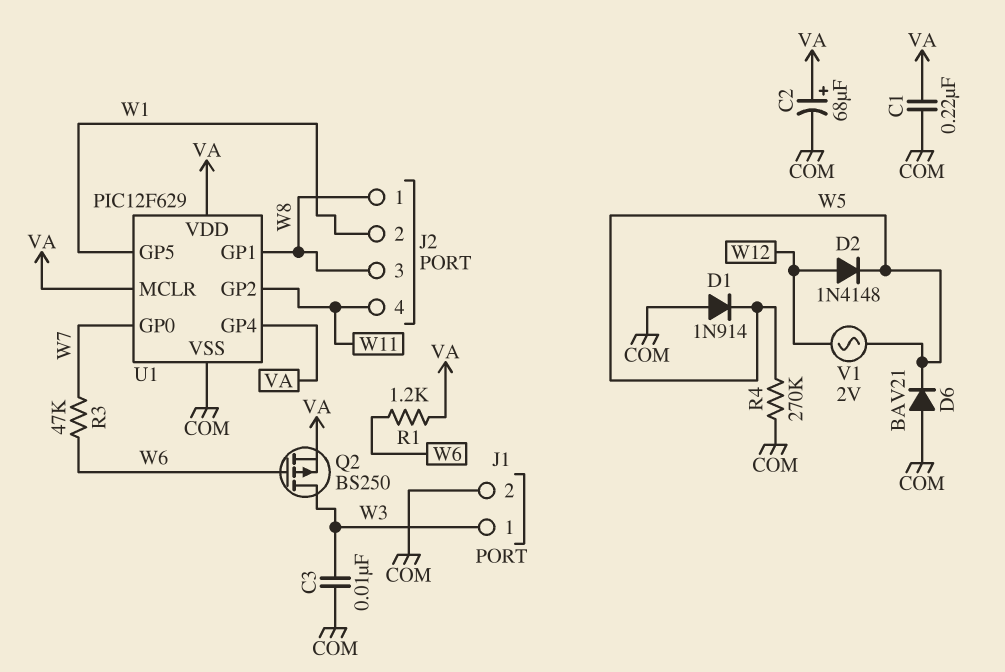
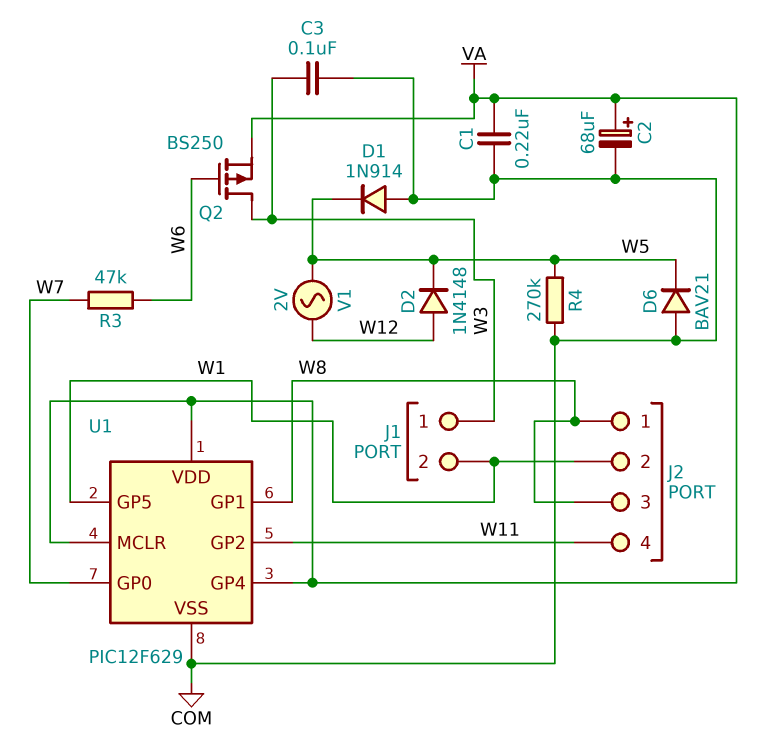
C3: 10nF (COM, W3) -> 100nF (COM, W3)
J1 pin 2: COM -> W1
R1: 1.2k (VA, W6) -> none

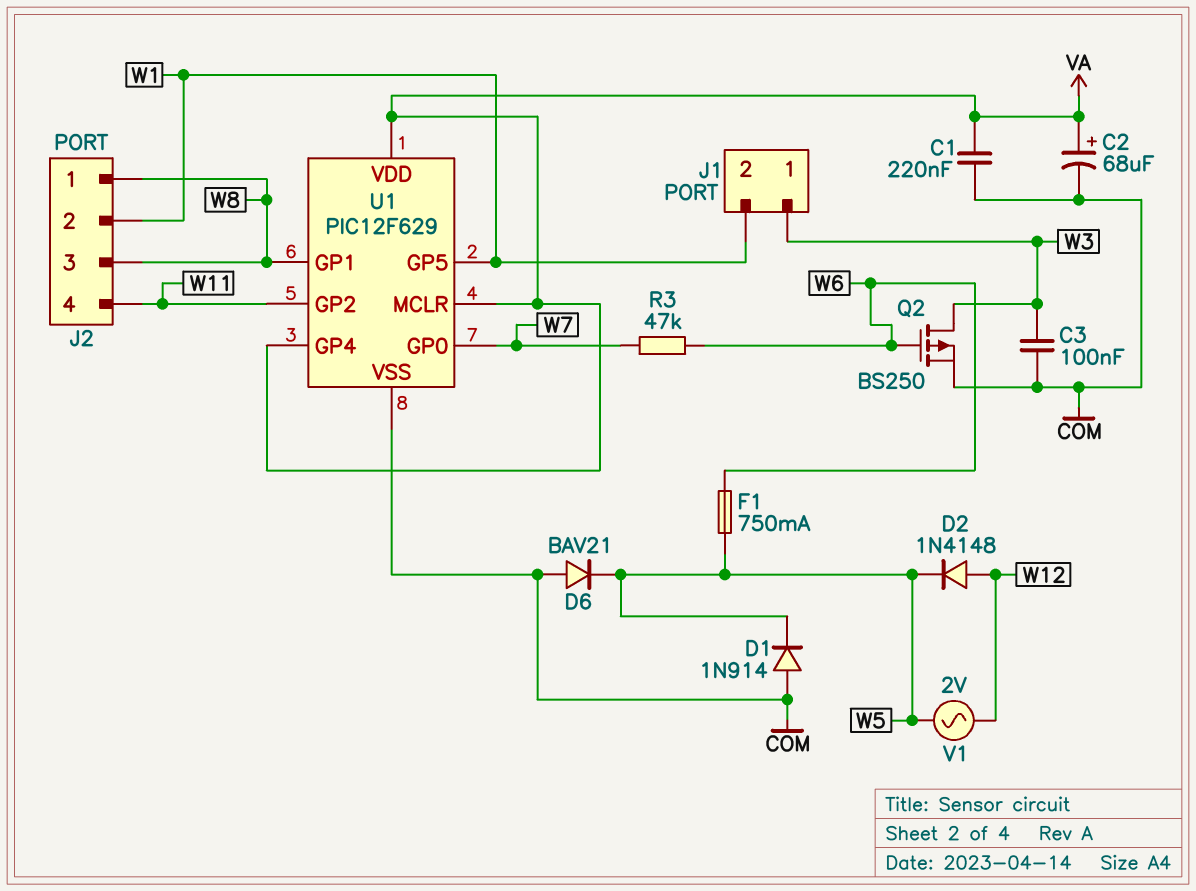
F1: none -> 750mA (W5, W6)
Q2: PMOS BS250 (G W6, D W3, S VA) -> PMOS BS250 (G W6, D W3, S COM)
R4: 270k (COM, W5) -> none

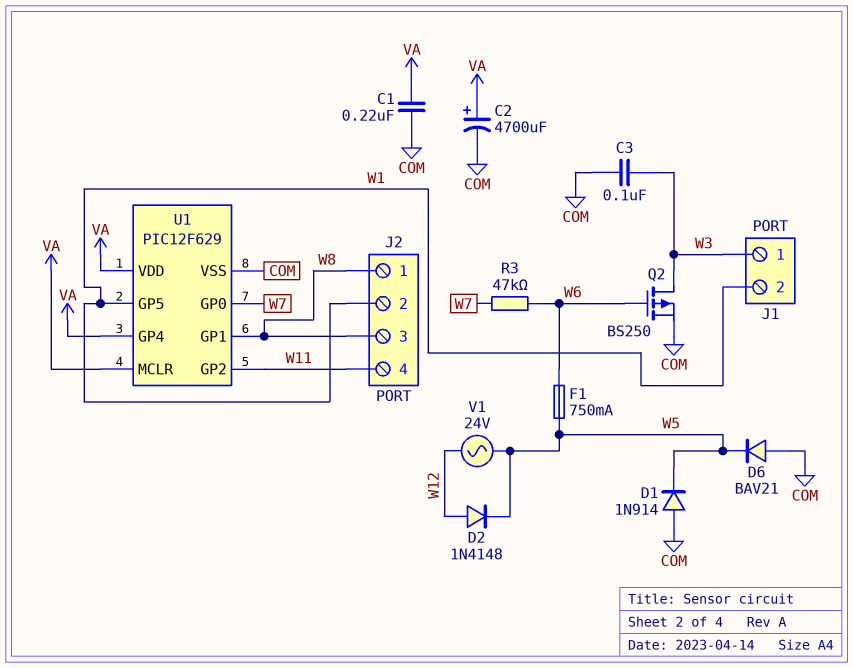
C2: 68uF (plus VA, minus COM) -> 4700uF (plus VA, minus COM)
V1: AC 2V (W5, W12) -> AC 24V (W5, W12)

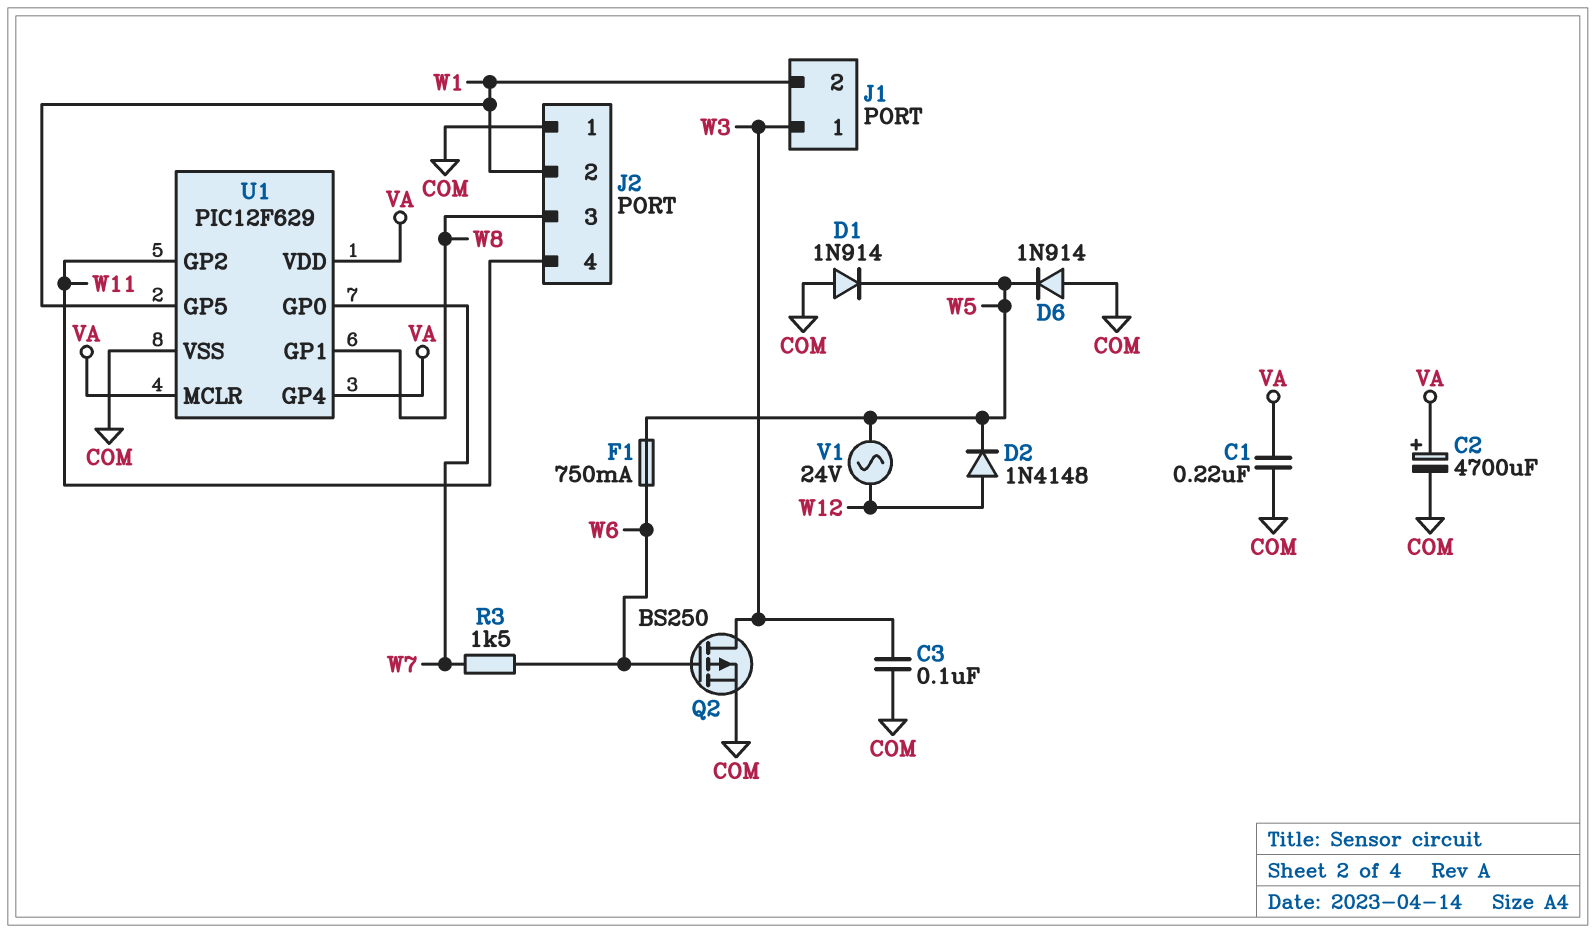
D6: diode BAV21 (A COM, K W5) -> diode 1N914 (A COM, K W5)
J2 pin 1: W8 -> COM
R3: 47k (W6, W7) -> 1.5k (W6, W7)

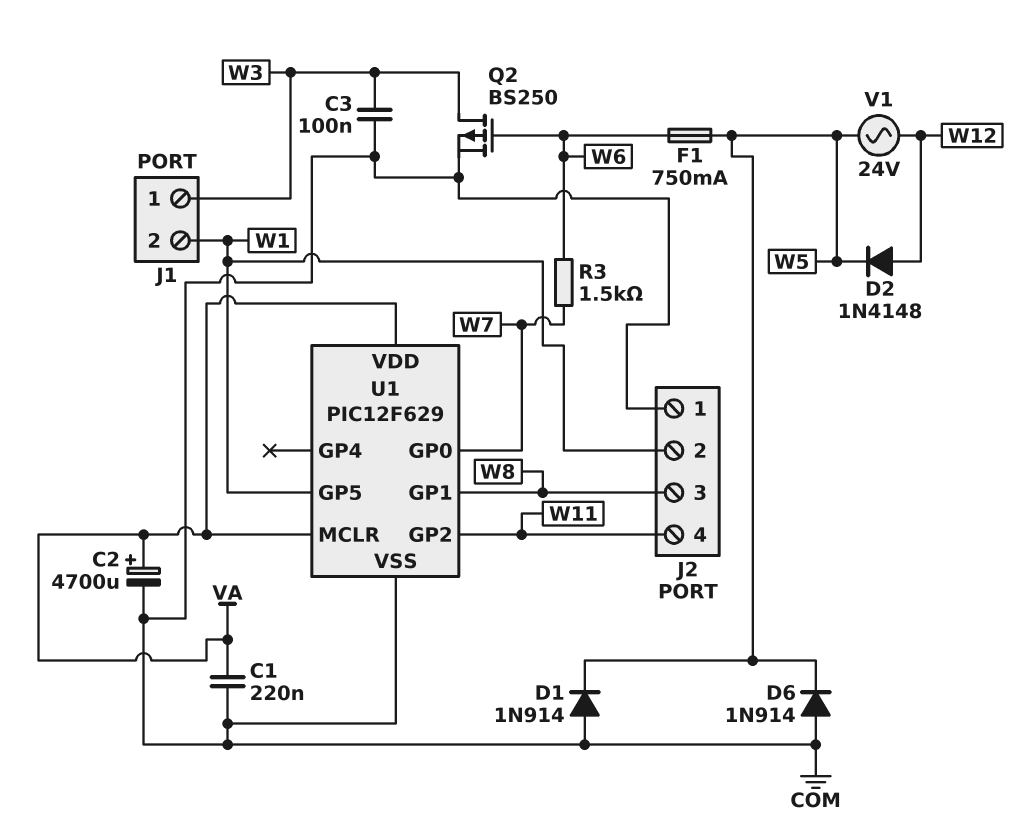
U1 pin GP4: VA -> none

